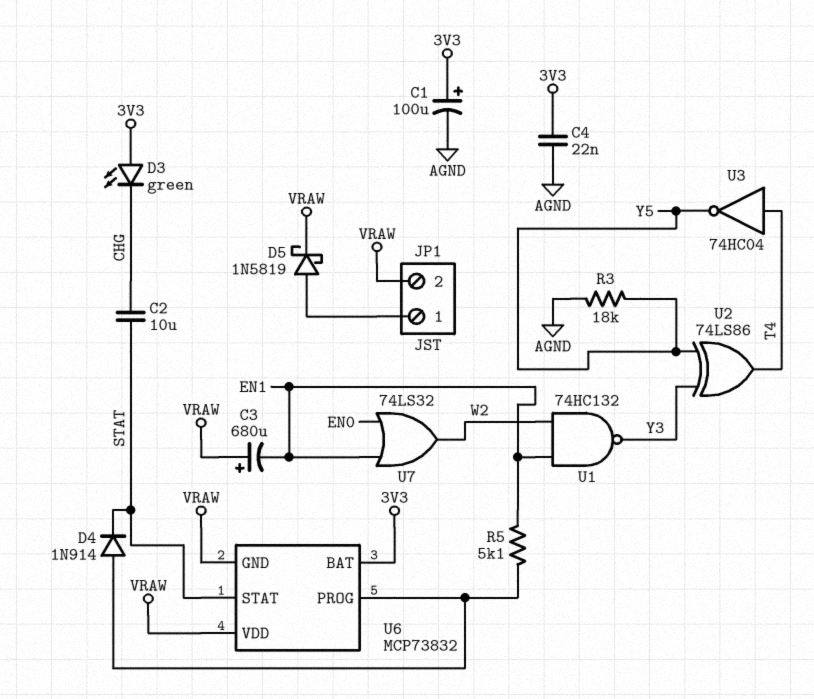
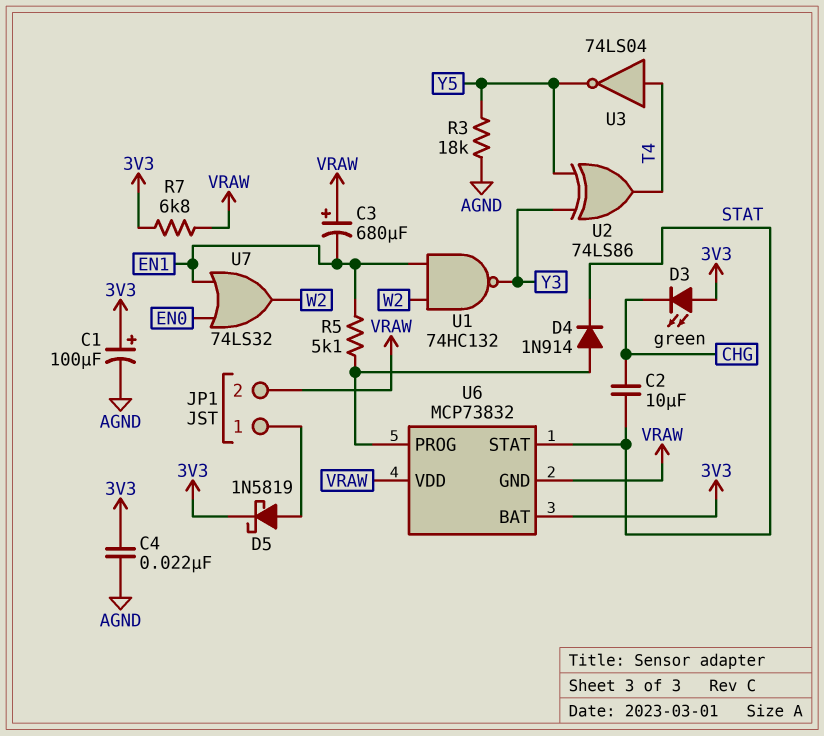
D5: schottky 1N5819 (A JP1/1, K VRAW) -> schottky 1N5819 (A JP1/1, K 3V3)
R7: none -> 6.8k (3V3, VRAW)
U3: NOT 74HC04 (in T4, out Y5) -> NOT 74LS04 (in T4, out Y5)

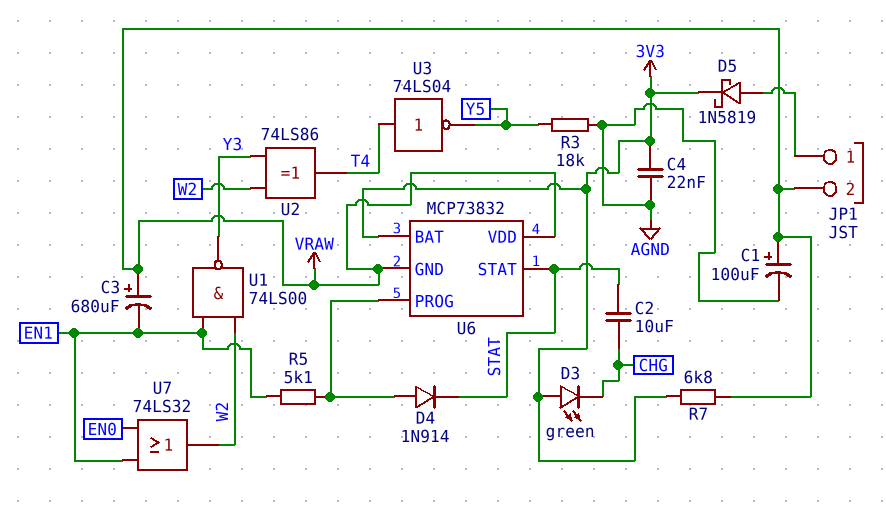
C1: 100uF (plus 3V3, minus AGND) -> 100uF (plus VRAW, minus AGND)
U1: NAND 74HC132 (in EN1, in W2, out Y3) -> NAND 74LS00 (in EN1, in W2, out Y3)
U2: XOR 74LS86 (in Y3, in Y5, out T4) -> XOR 74LS86 (in W2, in Y3, out T4)

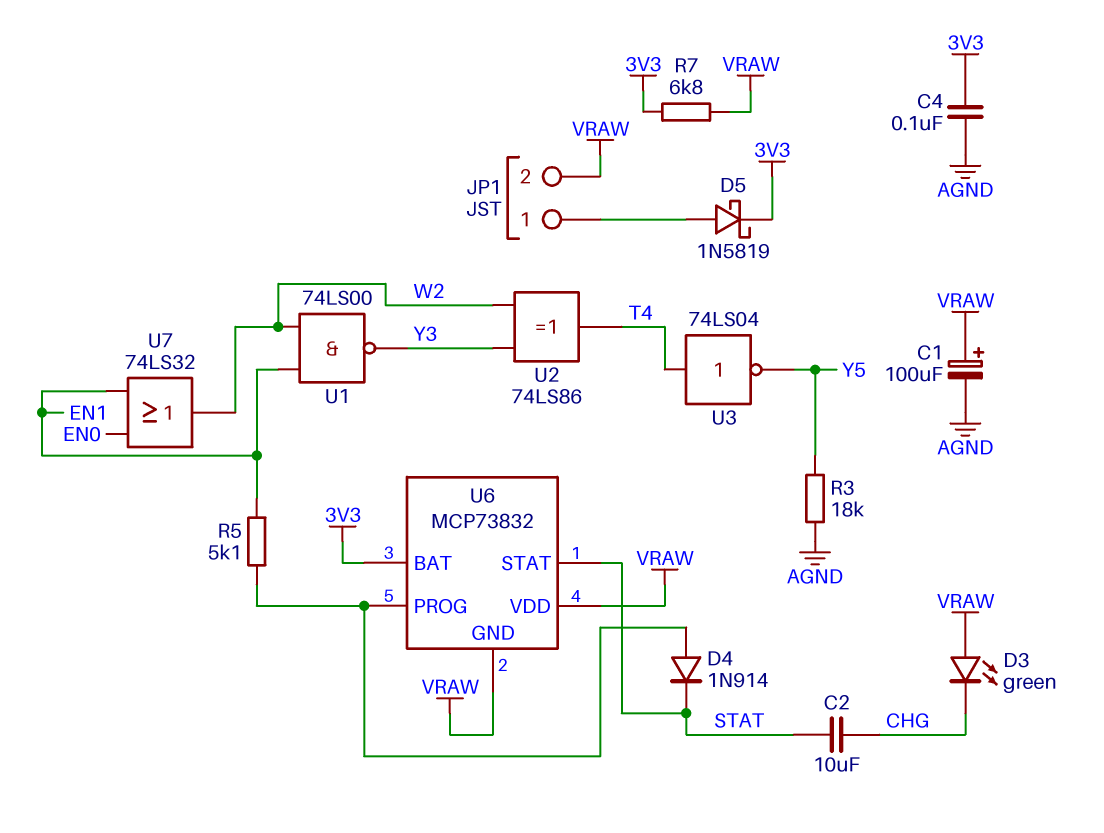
C3: 680uF (plus VRAW, minus EN1) -> none
C4: 22nF (3V3, AGND) -> 100nF (3V3, AGND)
D3: LED green (A 3V3, K CHG) -> LED green (A VRAW, K CHG)

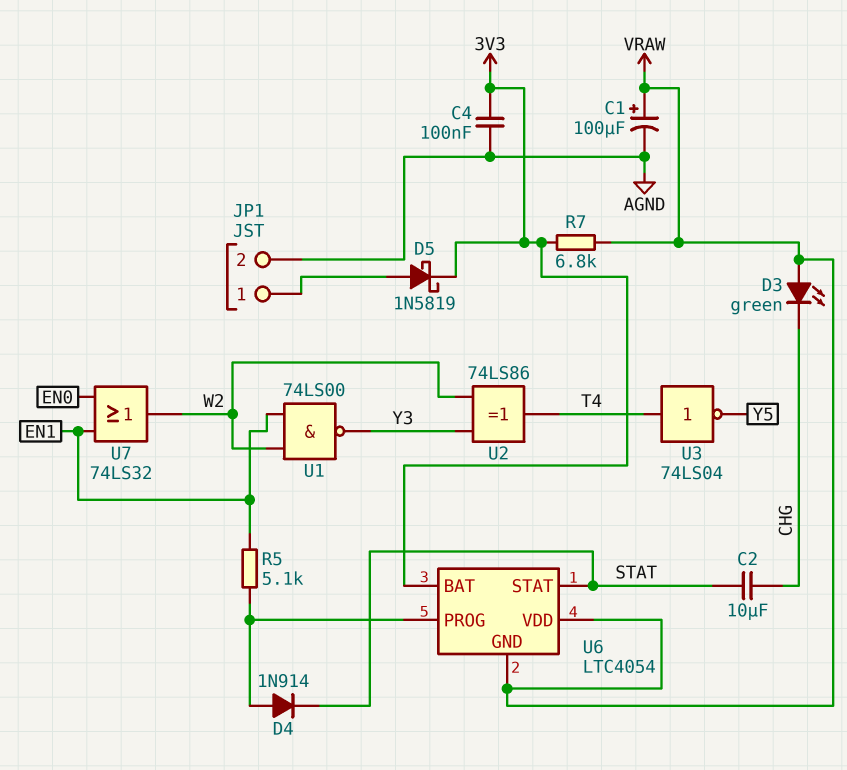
JP1 pin 2: VRAW -> AGND
R3: 18k (AGND, Y5) -> none
U6: MCP73832 -> LTC4054

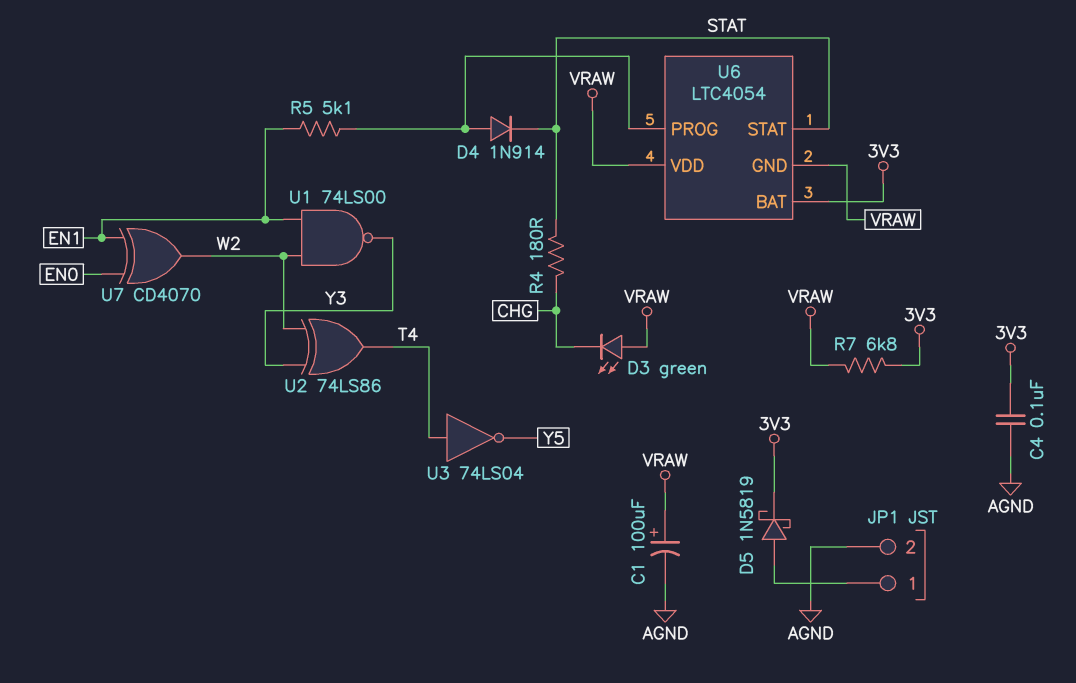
C2: 10uF (CHG, STAT) -> none
R4: none -> 180 (CHG, STAT)
U7: OR 74LS32 (in EN0, in EN1, out W2) -> XOR CD4070 (in EN0, in EN1, out W2)

